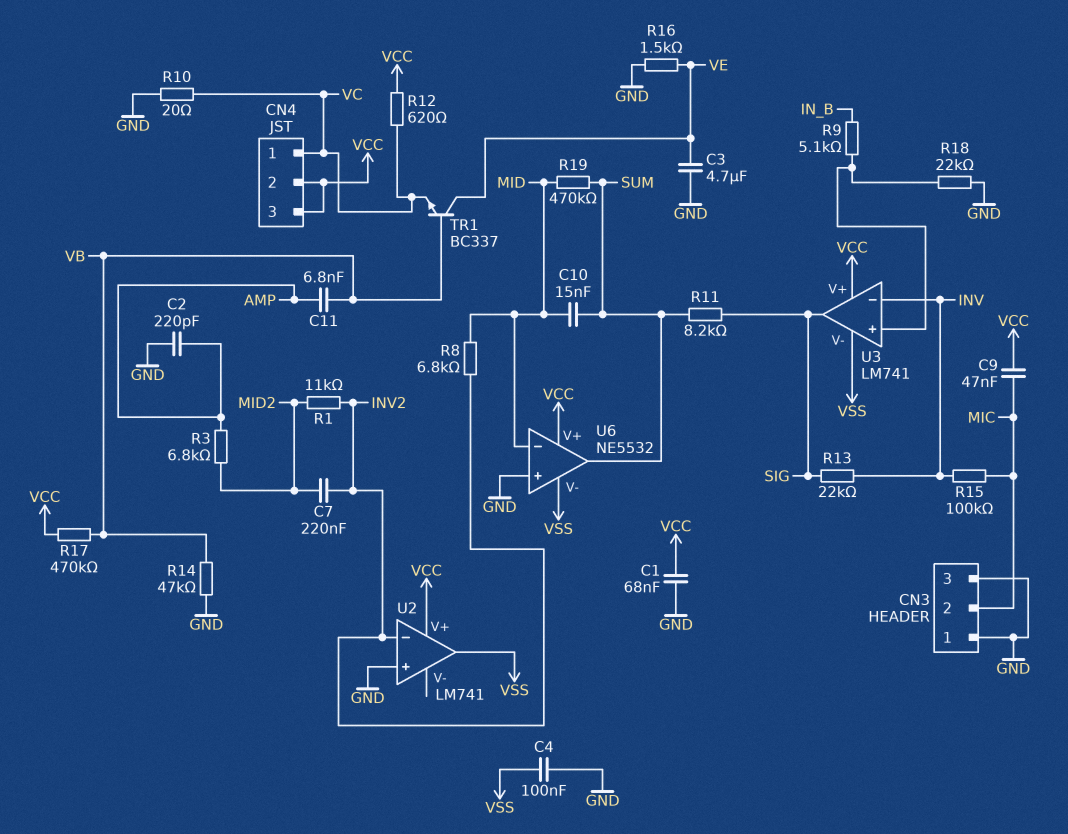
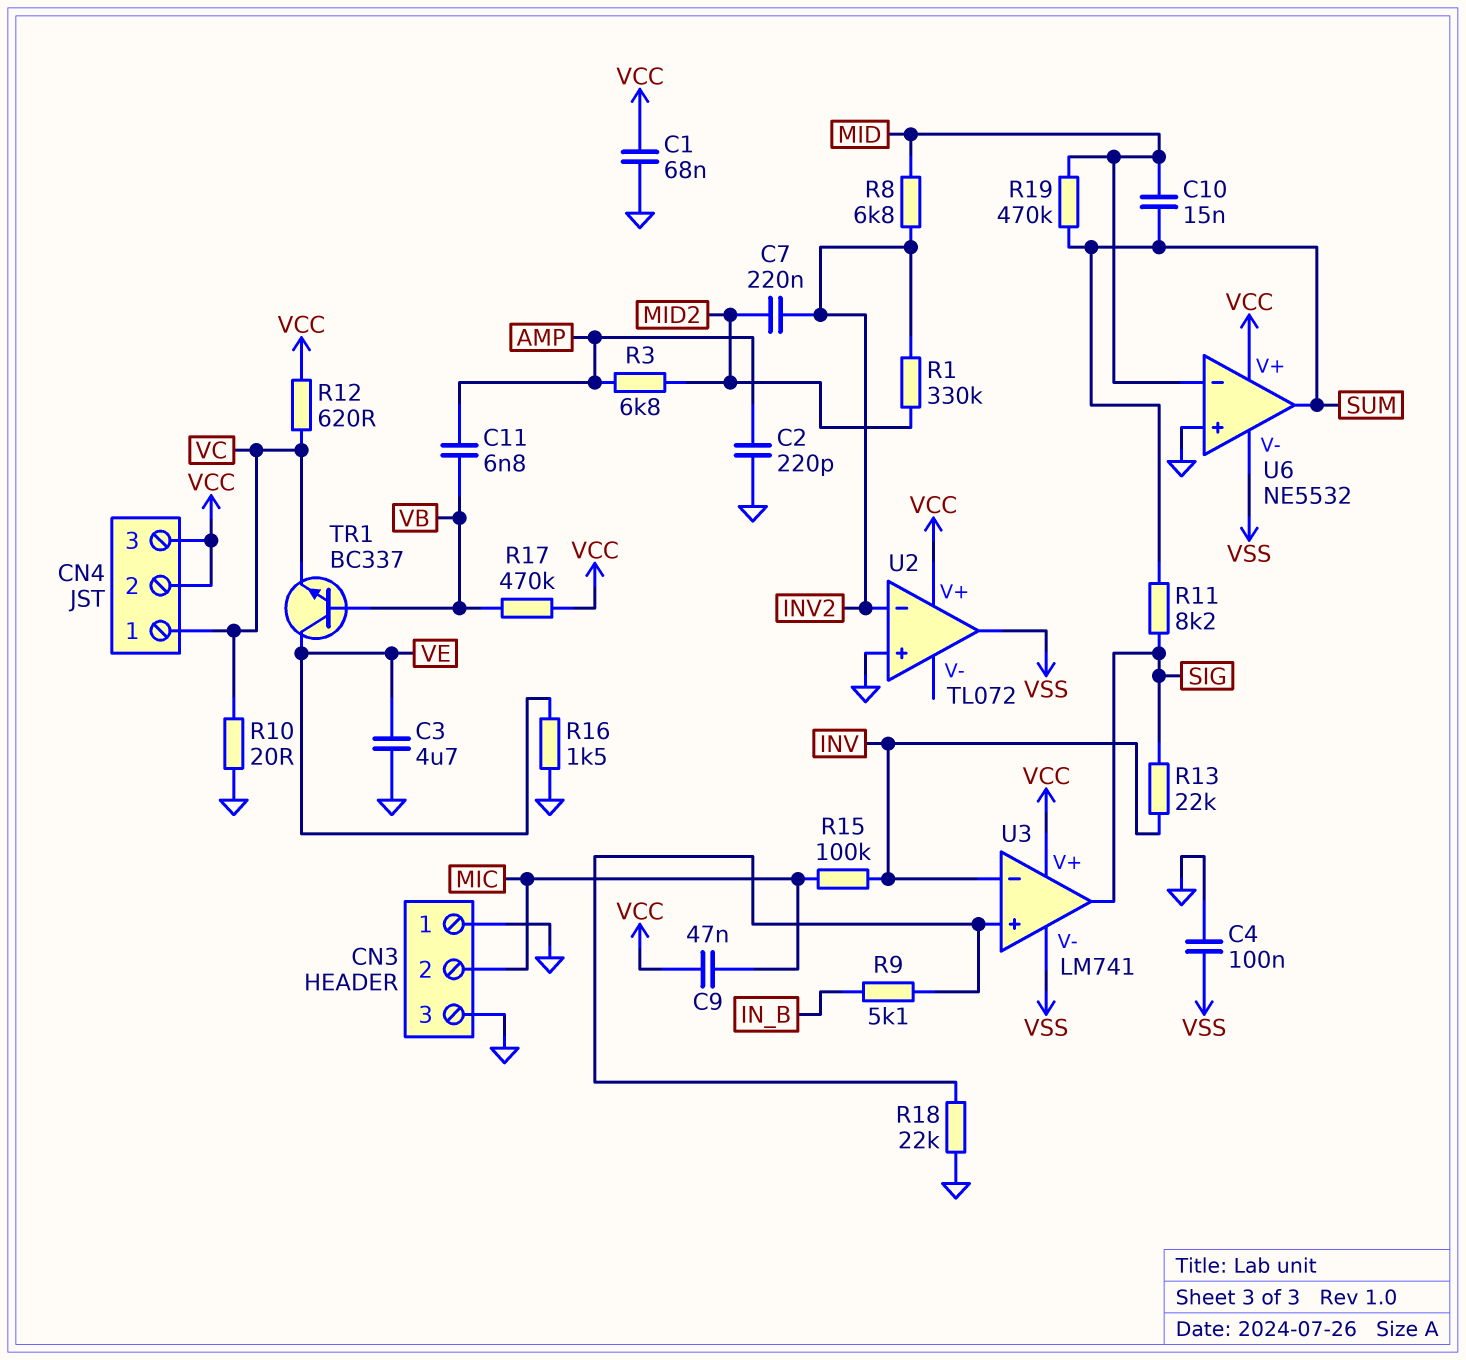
R1: 11k (INV2, MID2) -> 330k (INV2, MID2)
R14: 47k (GND, VB) -> none
U2: LM741 -> TL072

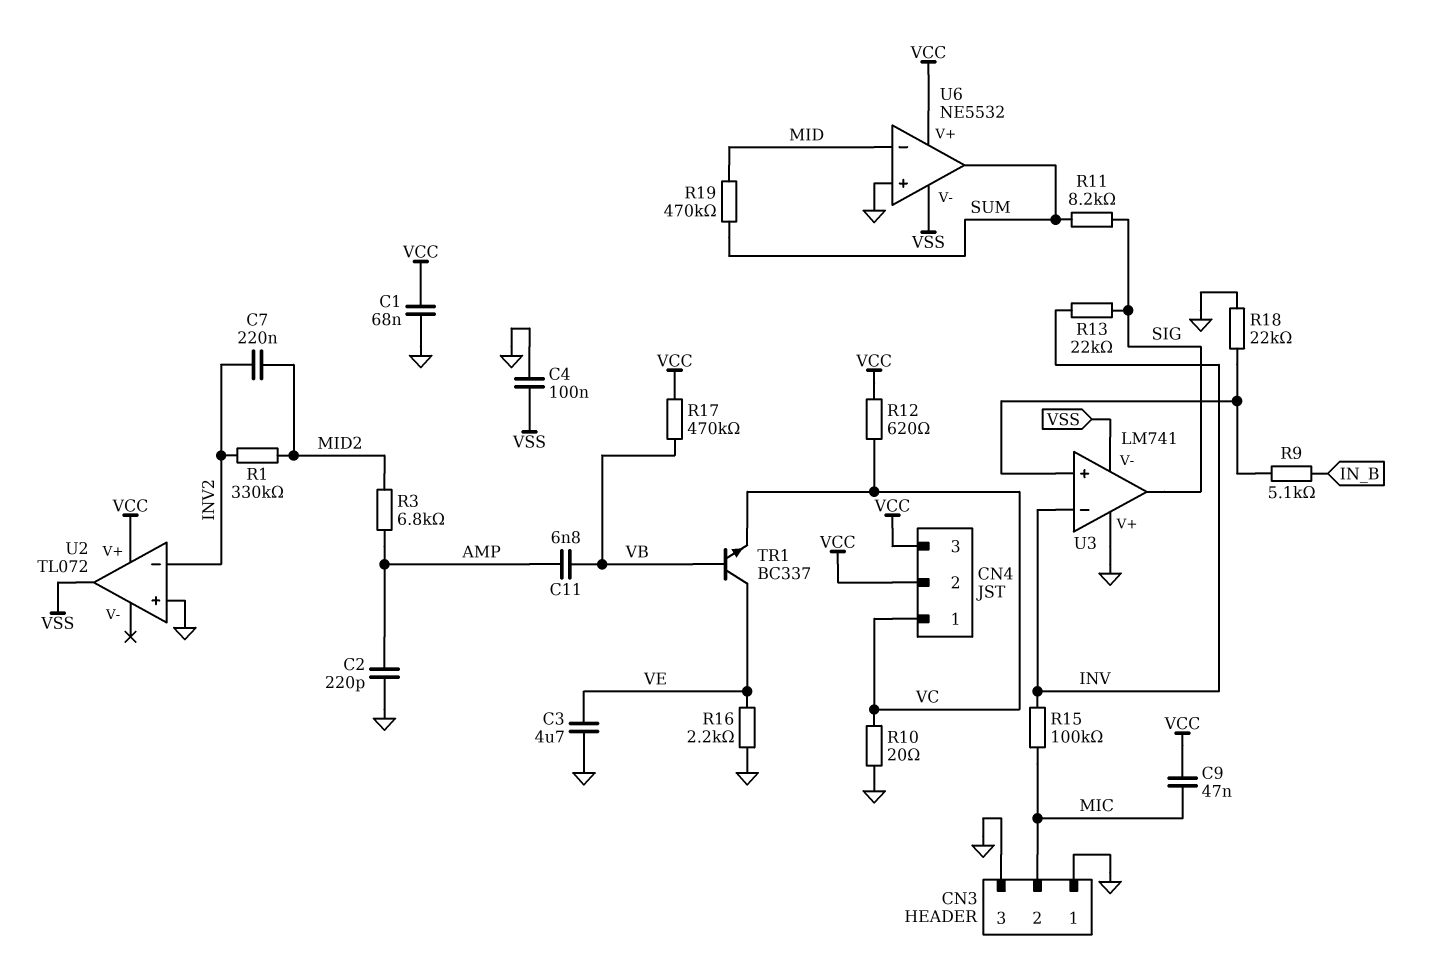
C10: 15nF (MID, SUM) -> none
R8: 6.8k (INV2, MID) -> none
R16: 1.5k (GND, VE) -> 2.2k (GND, VE)
U3 pin V+: VCC -> GND

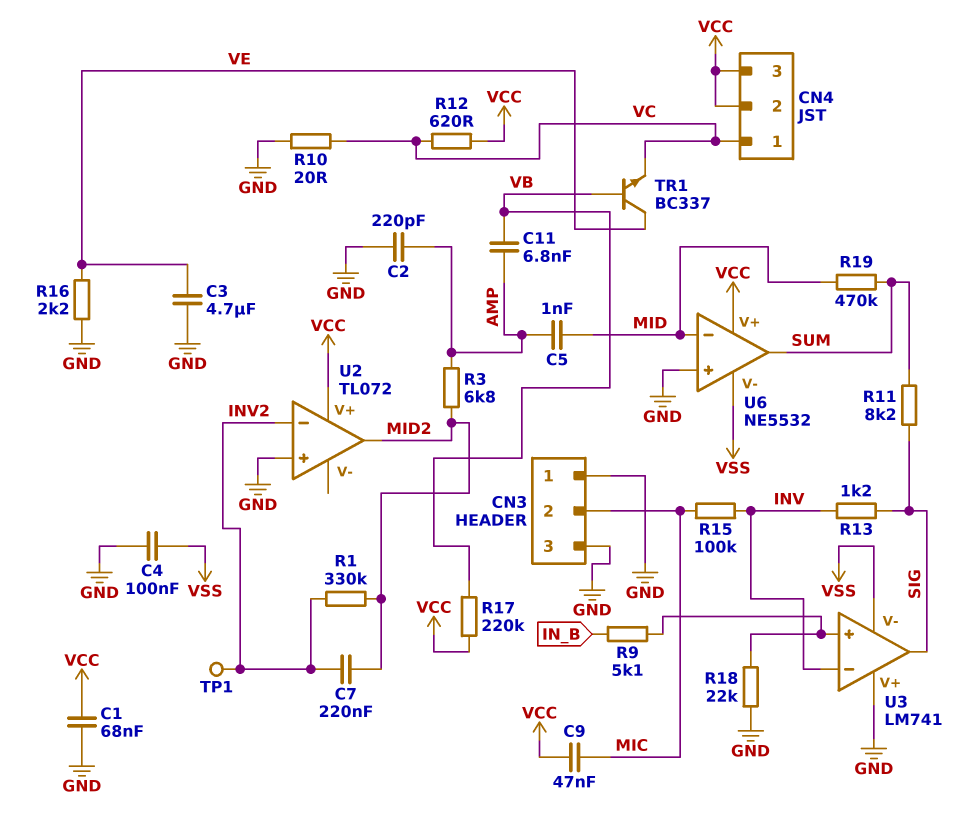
C5: none -> 1nF (AMP, MID)
R13: 22k (INV, SIG) -> 1.2k (INV, SIG)
R17: 470k (VB, VCC) -> 220k (VB, VCC)
TP1: none -> test point (INV2)
U2 pin out: VSS -> MID2

